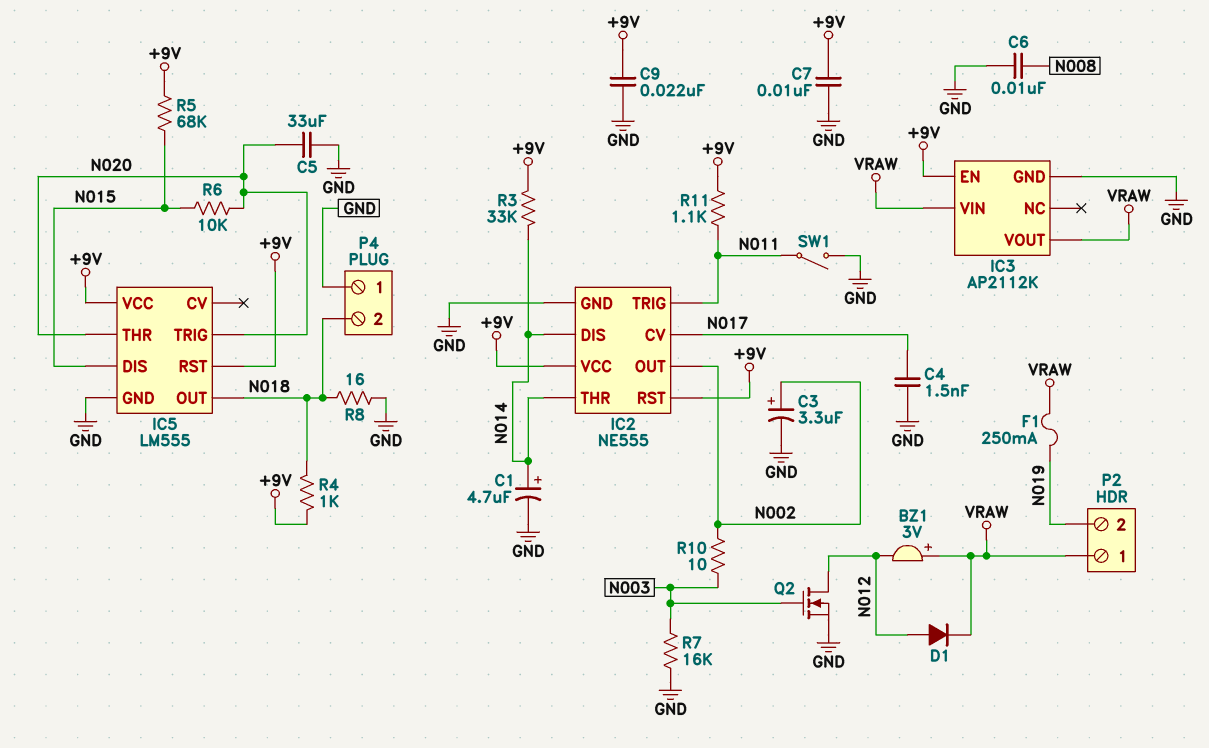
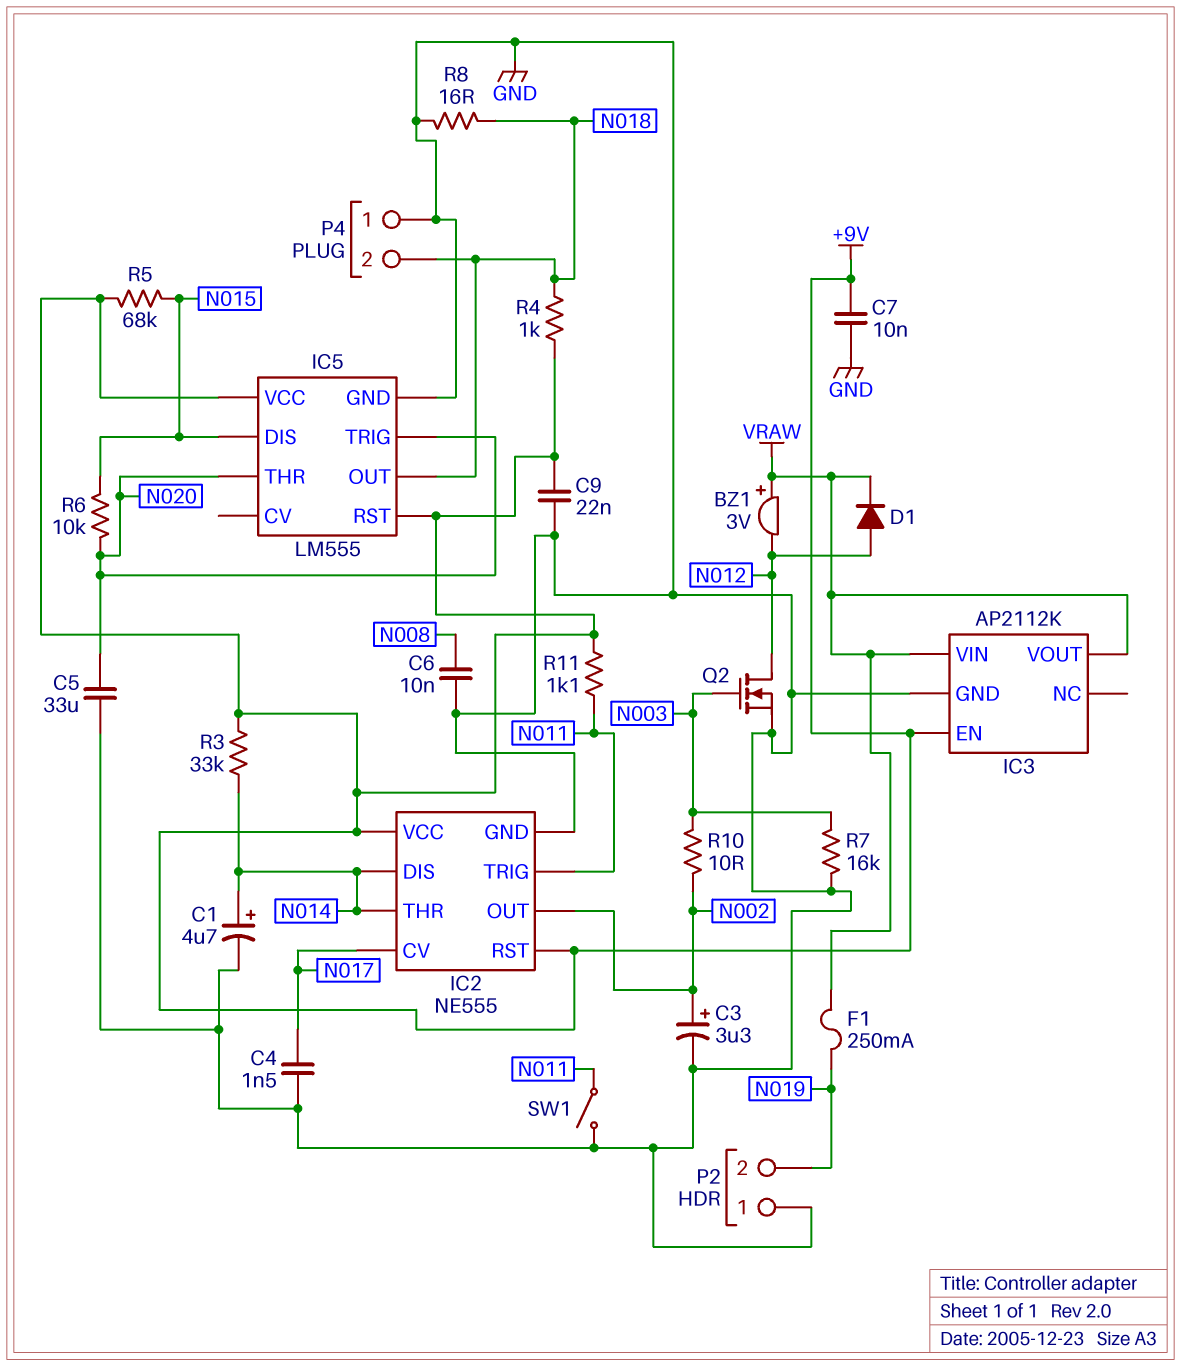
P2 pin 1: VRAW -> GND

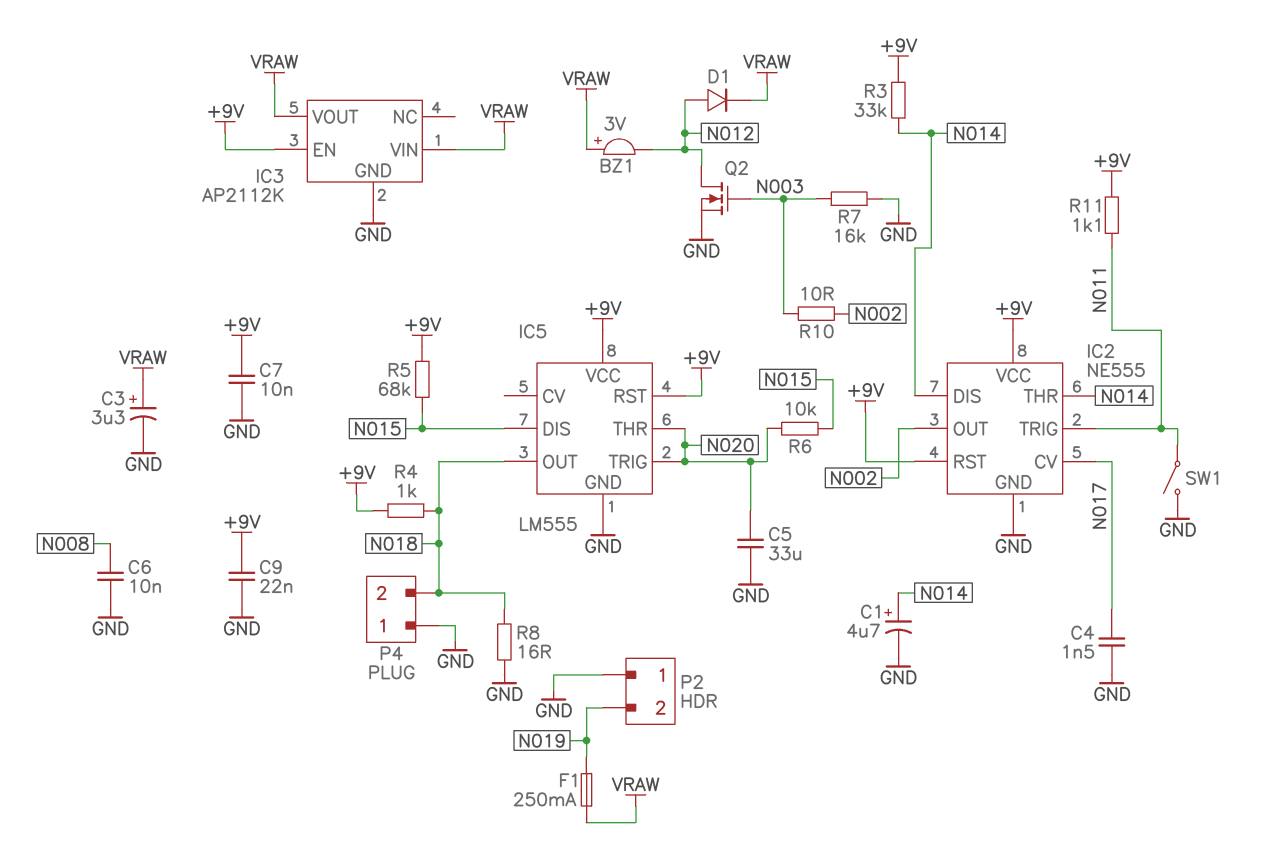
C3: 3.3uF (plus N002, minus GND) -> 3.3uF (plus VRAW, minus GND)

